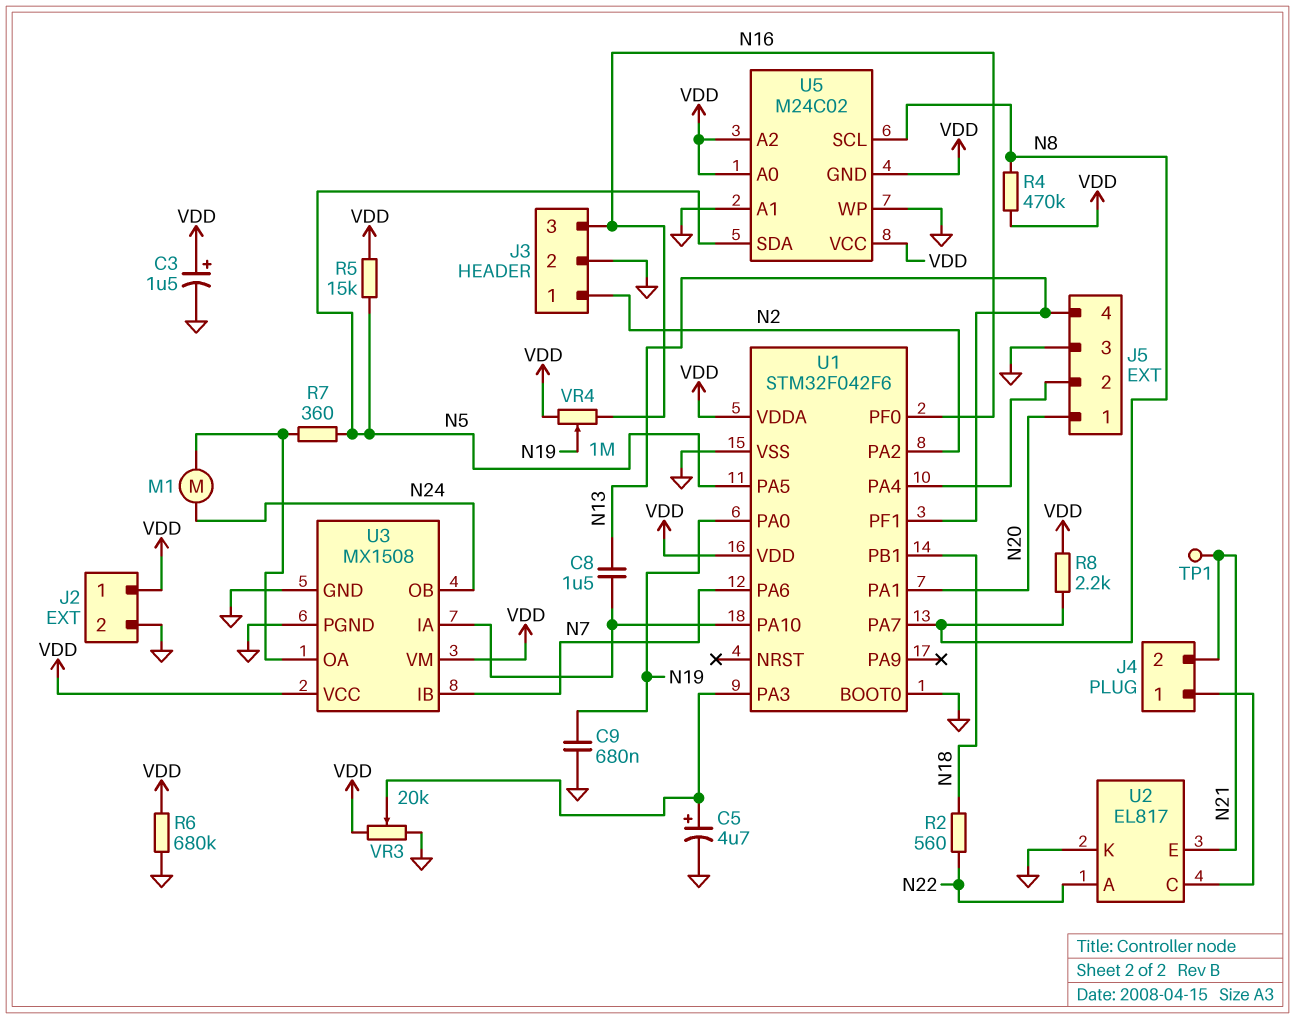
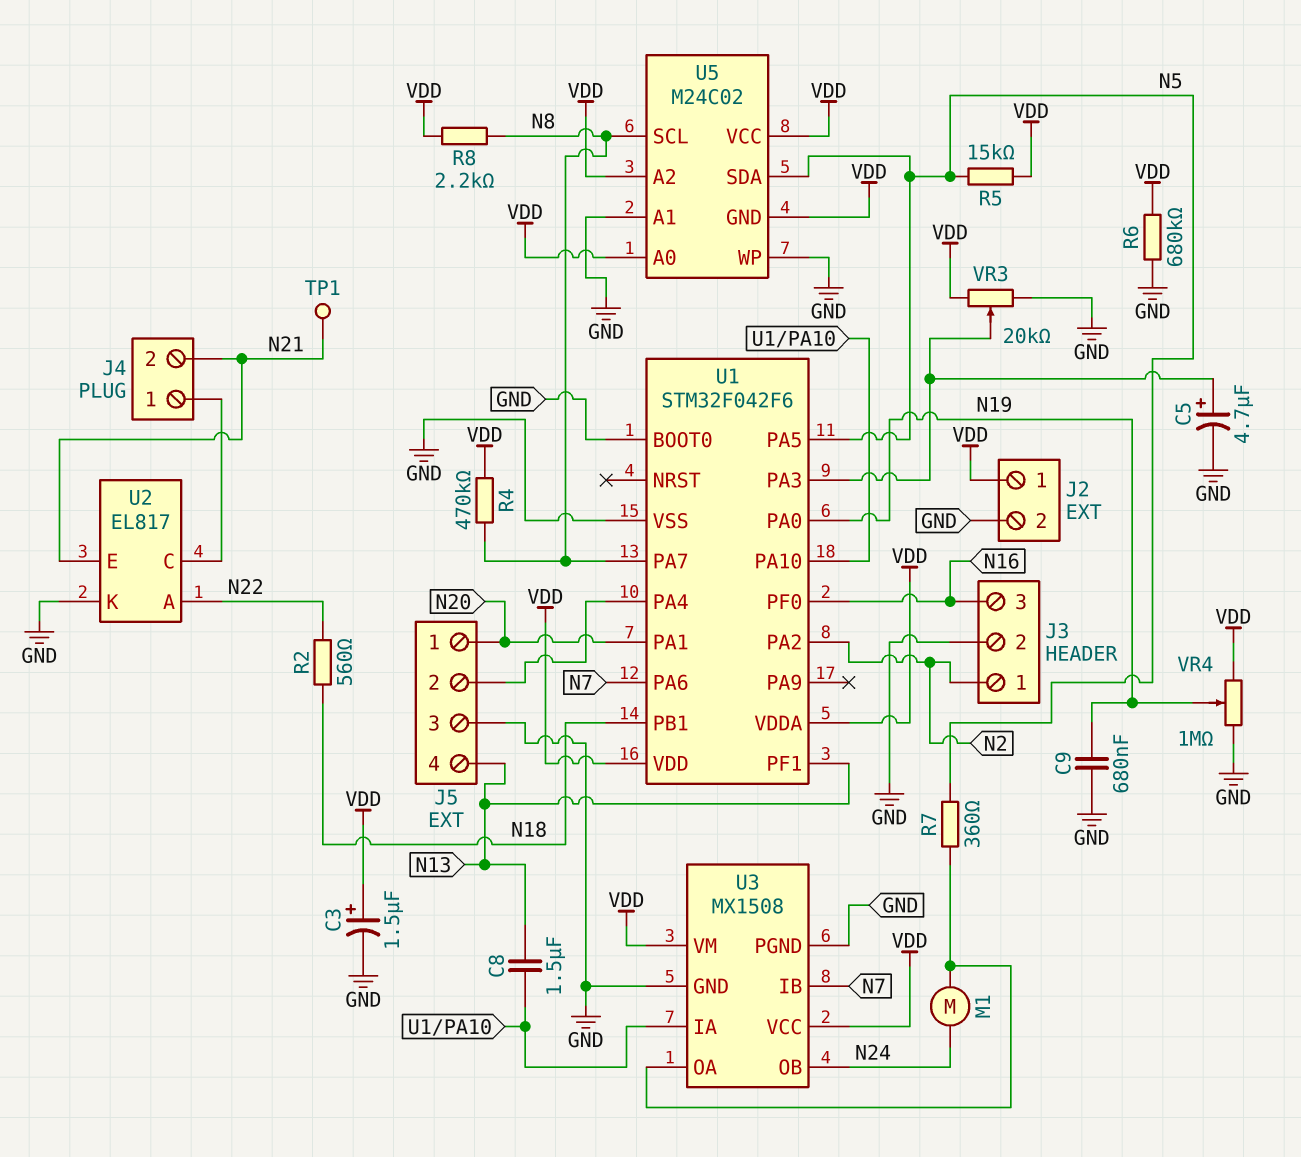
VR4: 1M (N16, VDD, wiper N19) -> 1M (GND, VDD, wiper N19)

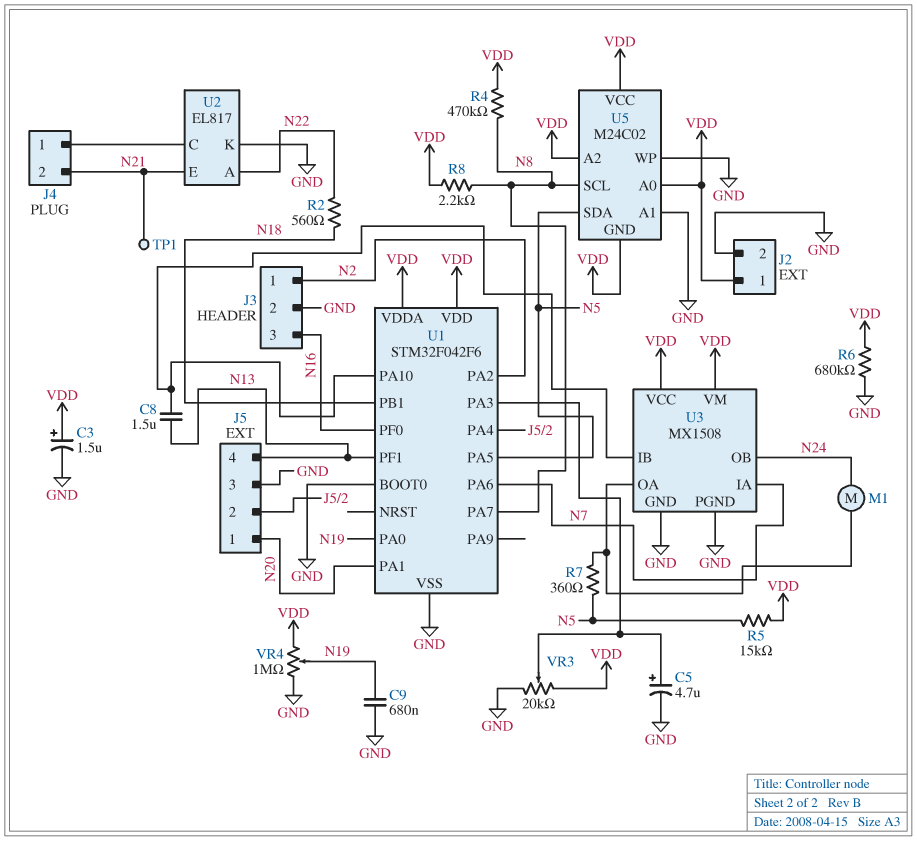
U3 pin IA: U1/PA10 -> N7
U3 pin IB: N7 -> U1/PA10

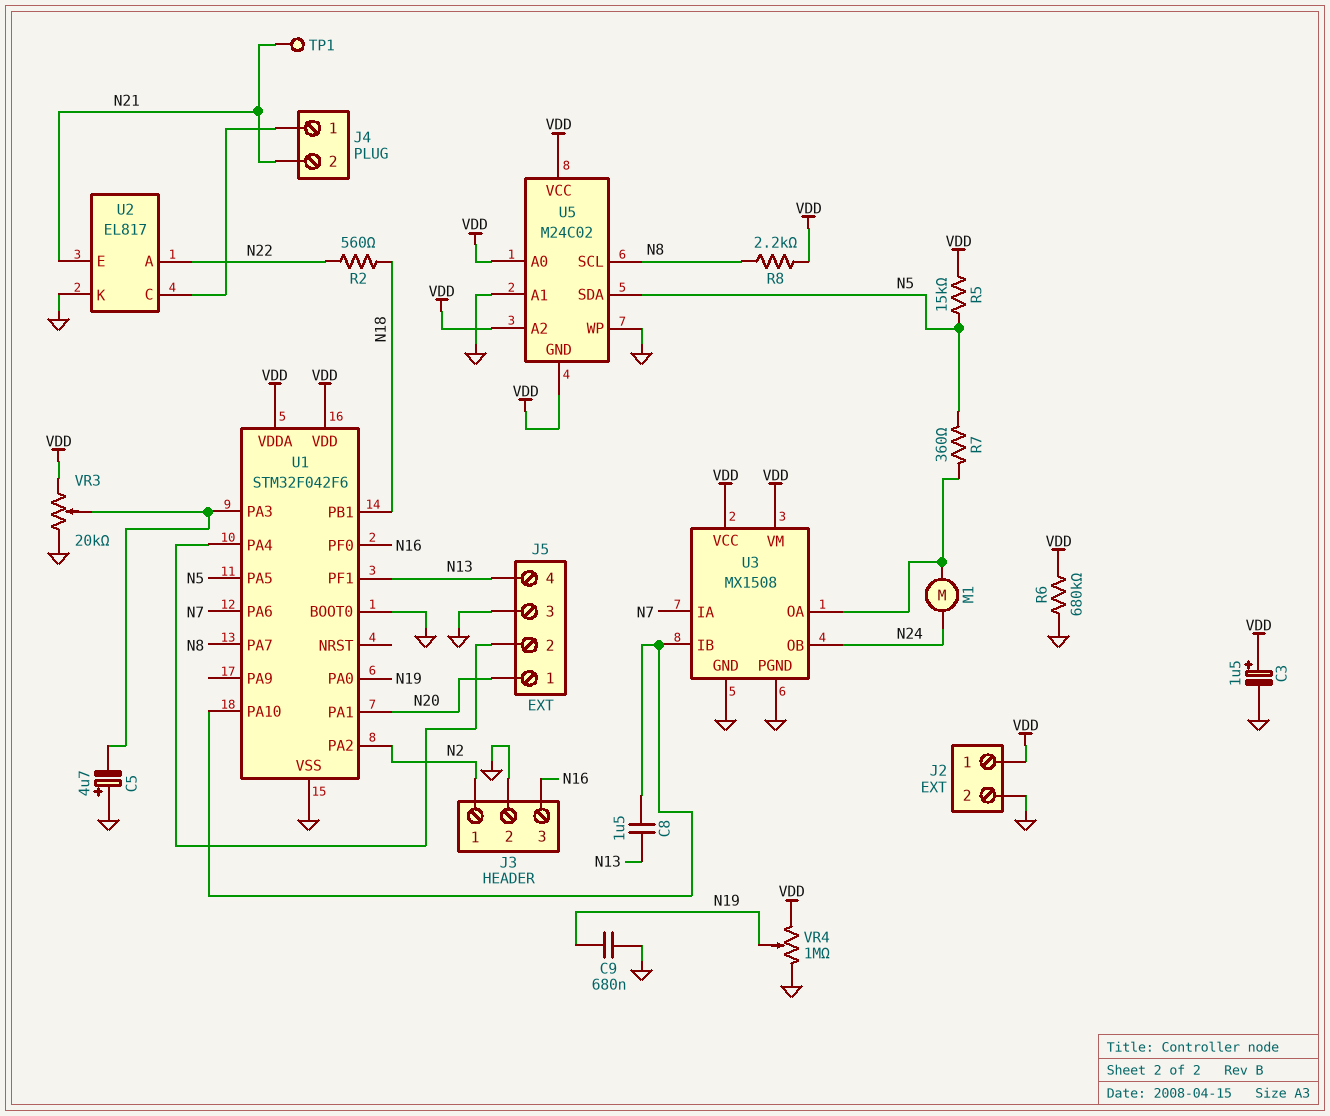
C5: 4.7uF (plus U1/PA3, minus GND) -> 4.7uF (plus GND, minus U1/PA3)
R4: 470k (N8, VDD) -> none

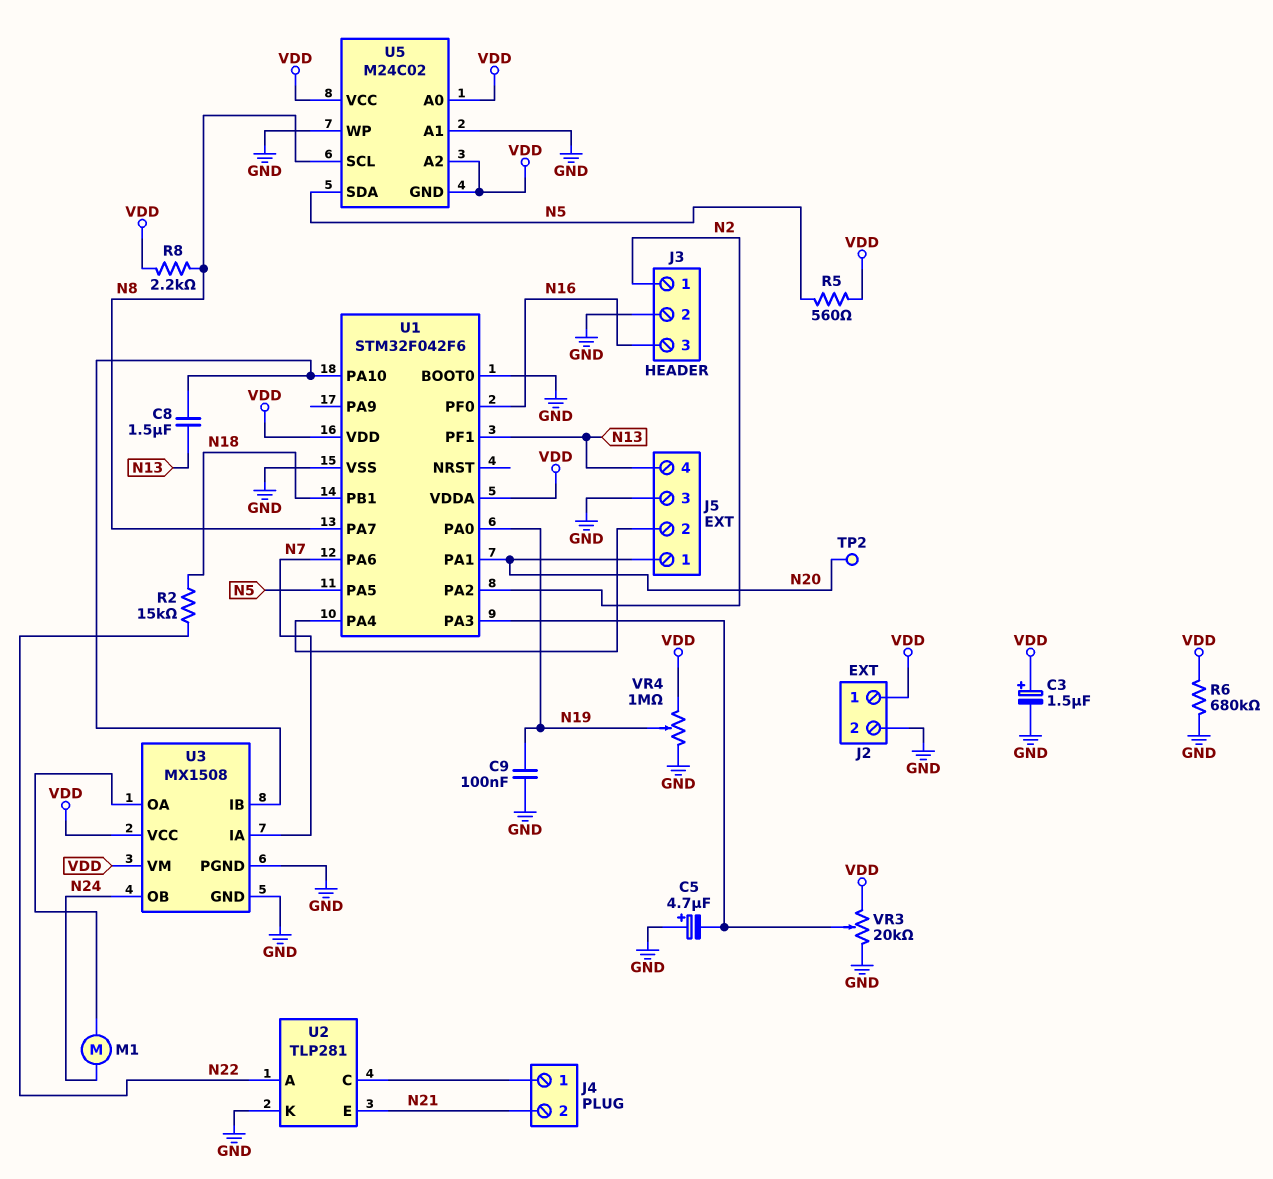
C9: 680nF (GND, N19) -> 100nF (GND, N19)
R2: 560 (N18, N22) -> 15k (N18, N22)
R5: 15k (N5, VDD) -> 560 (N5, VDD)
R7: 360 (N5, U3/OA) -> none
TP1: test point (N21) -> none
TP2: none -> test point (N20)
U2: EL817 -> TLP281

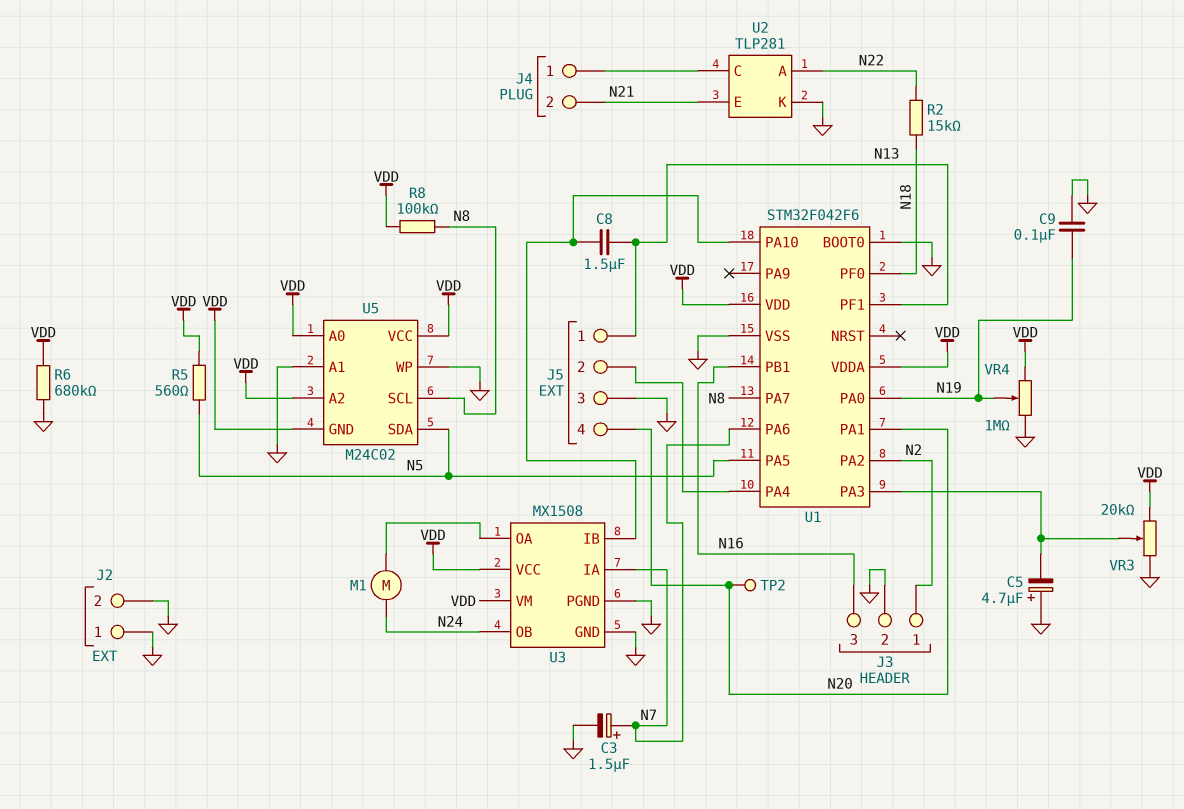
C3: 1.5uF (plus VDD, minus GND) -> 1.5uF (plus N7, minus GND)
J2 pin 1: VDD -> GND
J5 pin 1: N20 -> N13
J5 pin 4: N13 -> N20
R8: 2.2k (N8, VDD) -> 100k (N8, VDD)
U1 pin PB1: N18 -> N16
U1 pin PF0: N16 -> N18

